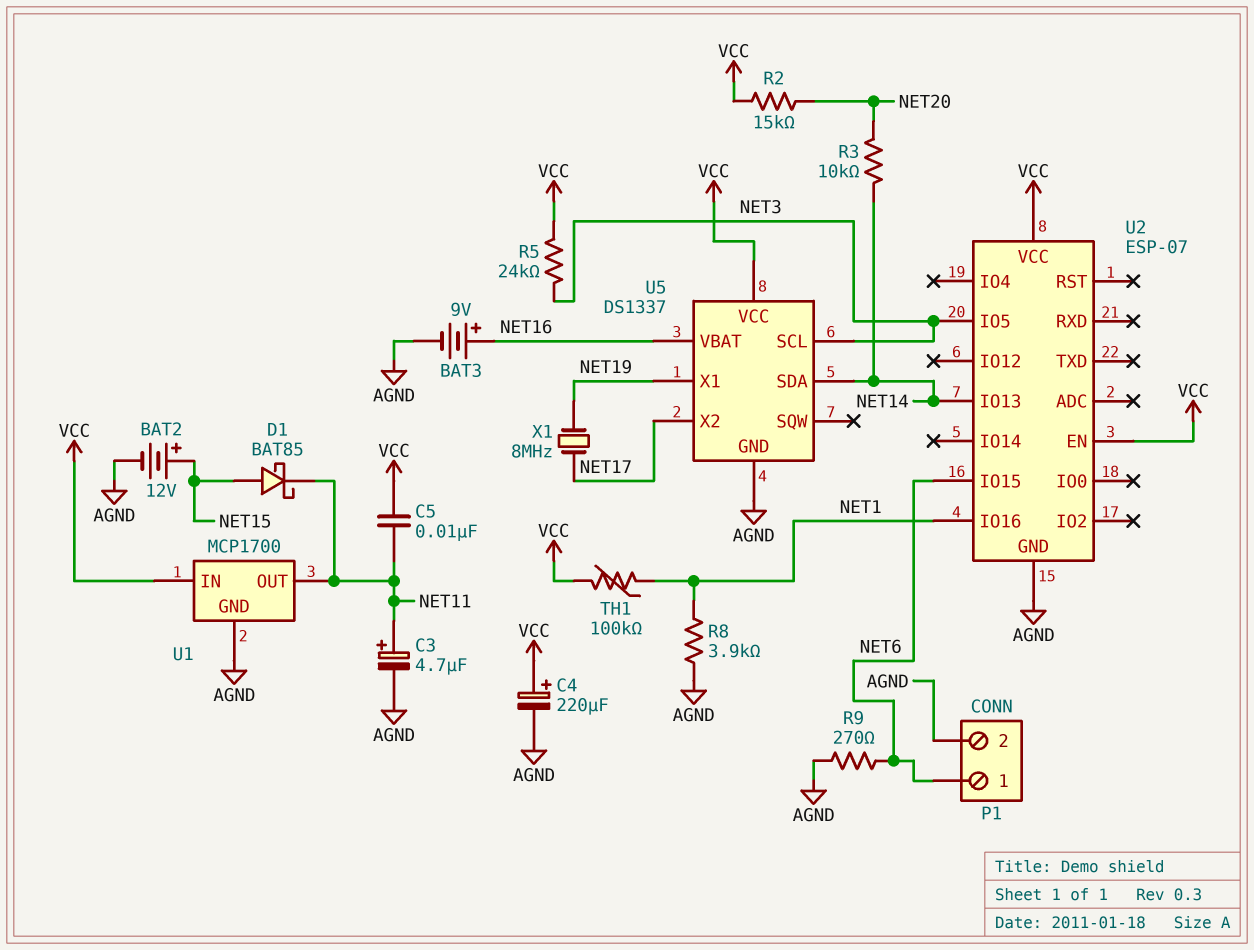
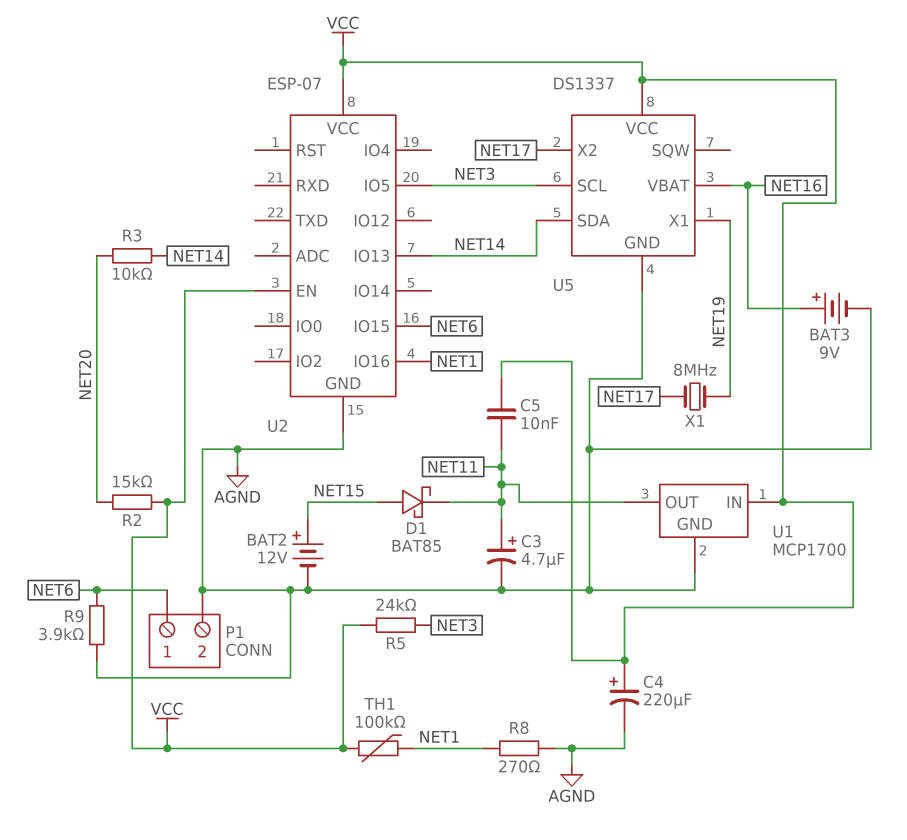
R8: 3.9k (AGND, NET1) -> 270 (AGND, NET1)
R9: 270 (AGND, NET6) -> 3.9k (AGND, NET6)

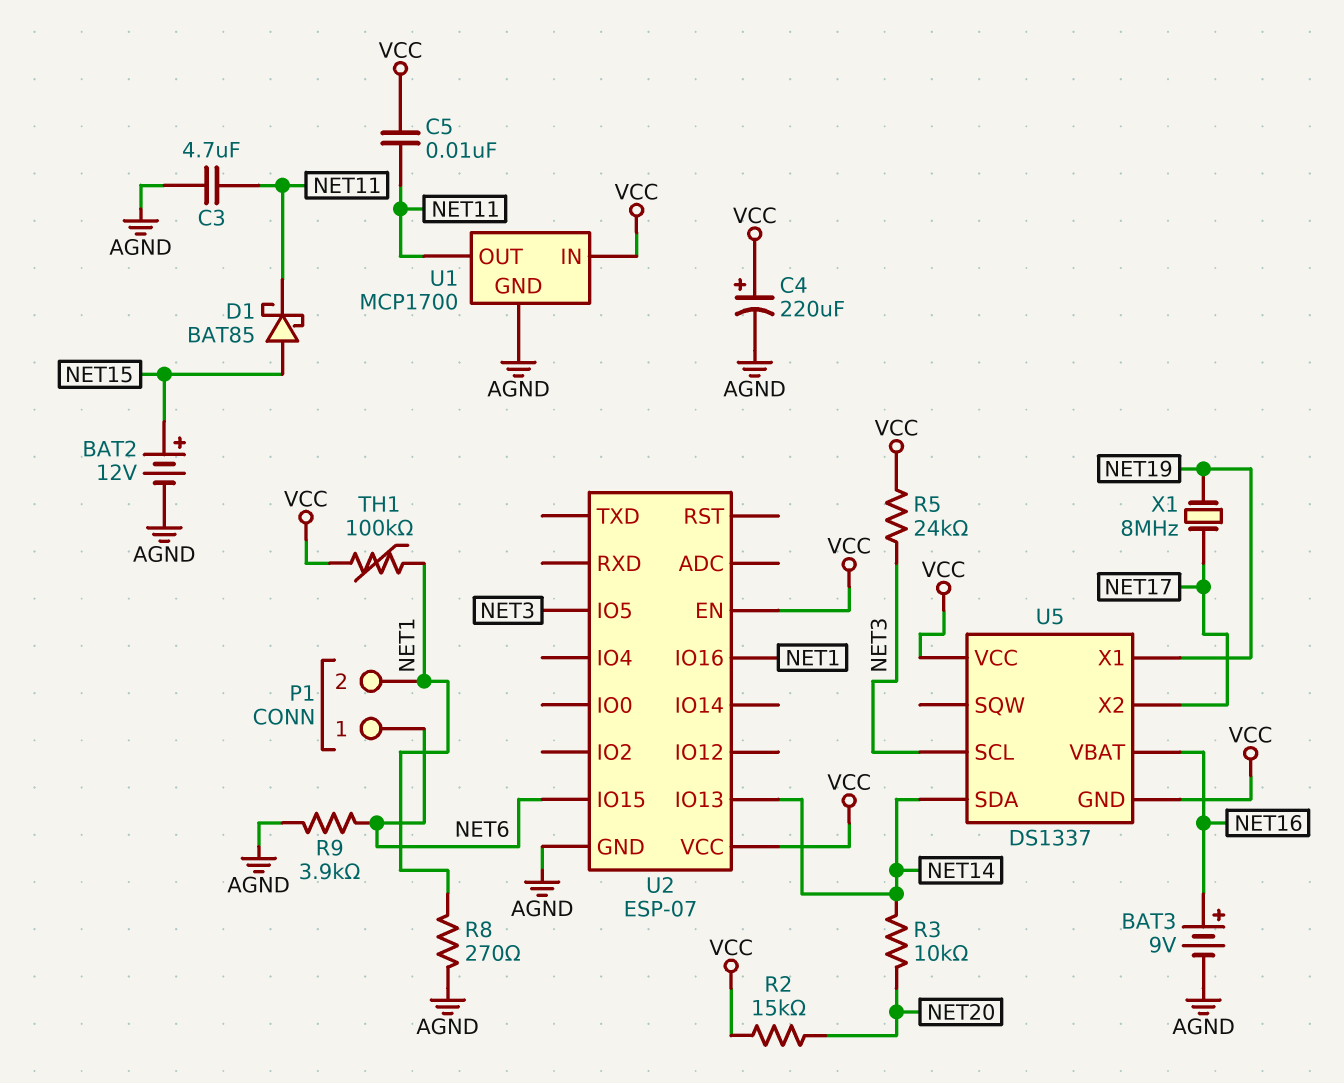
C3: 4.7uF (plus NET11, minus AGND) -> 4.7uF (AGND, NET11)
P1 pin 2: AGND -> NET1
U5 pin GND: AGND -> VCC

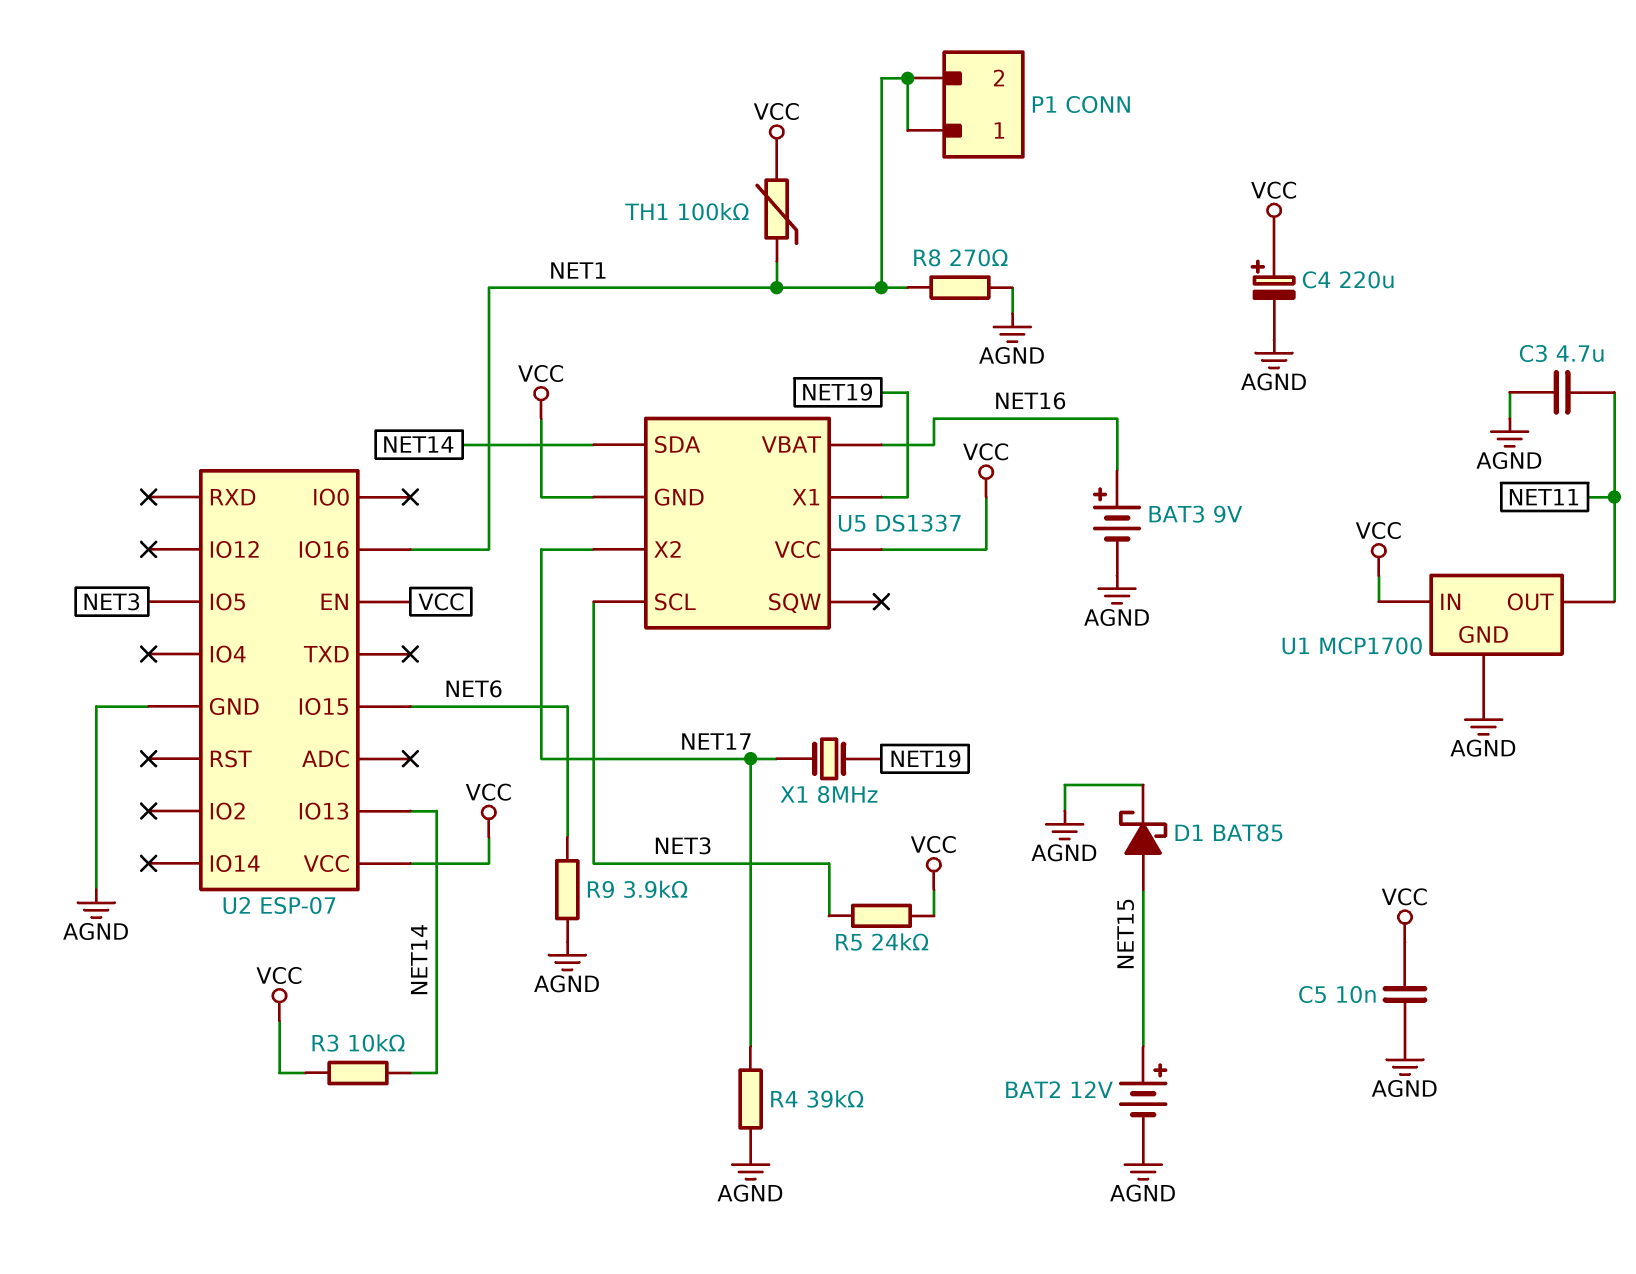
C5: 10nF (NET11, VCC) -> 10nF (AGND, VCC)
D1: schottky BAT85 (A NET15, K NET11) -> schottky BAT85 (A NET15, K AGND)
P1 pin 1: NET6 -> NET1
R2: 15k (NET20, VCC) -> none
R3: 10k (NET14, NET20) -> 10k (NET14, VCC)
R4: none -> 39k (AGND, NET17)

